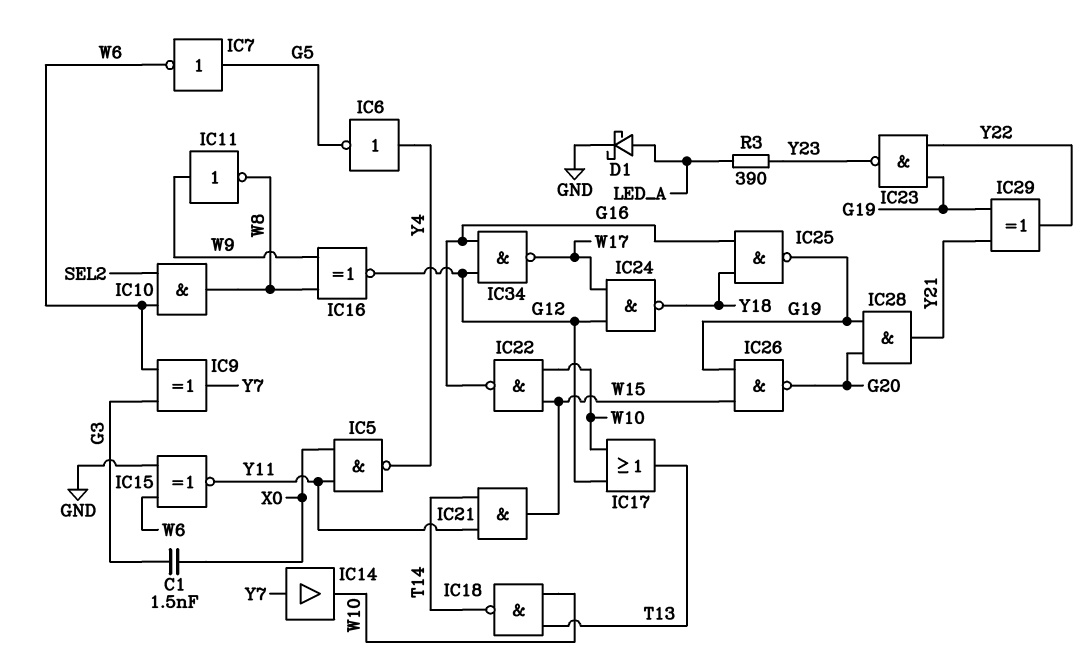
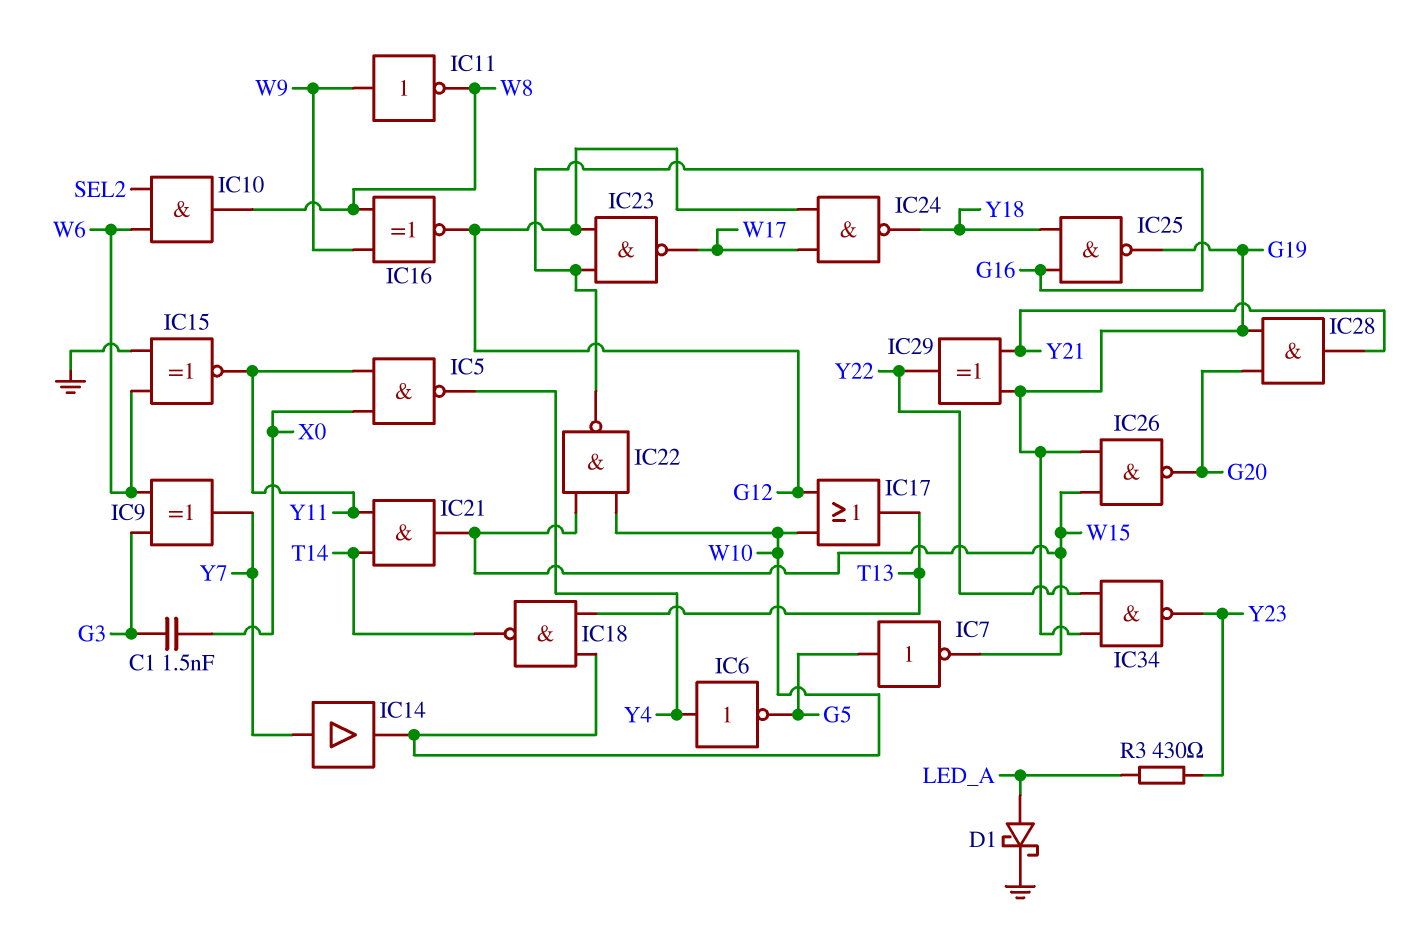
IC7: NOT (in G5, out W6) -> NOT (in G5, out W15)
IC23: NAND (in G19, in Y22, out Y23) -> NAND (in G12, in G16, out W17)
IC34: NAND (in G12, in G16, out W17) -> NAND (in G19, in Y22, out Y23)
R3: 390 (LED_A, Y23) -> 430 (LED_A, Y23)

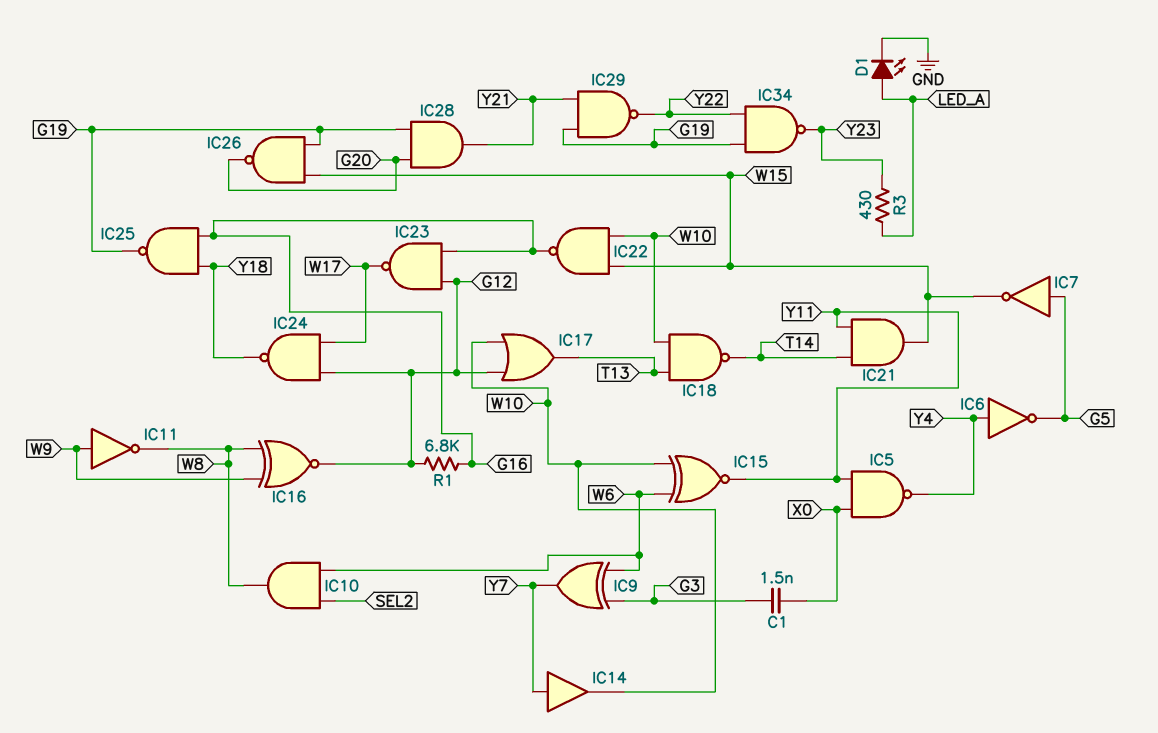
D1: schottky (A LED_A, K GND) -> LED (A LED_A, K GND)
IC15: XNOR (in GND, in W6, out Y11) -> XNOR (in W6, in W10, out Y11)
IC29: XOR (in G19, in Y21, out Y22) -> NAND (in G19, in Y21, out Y22)
R1: none -> 6.8k (G12, G16)

